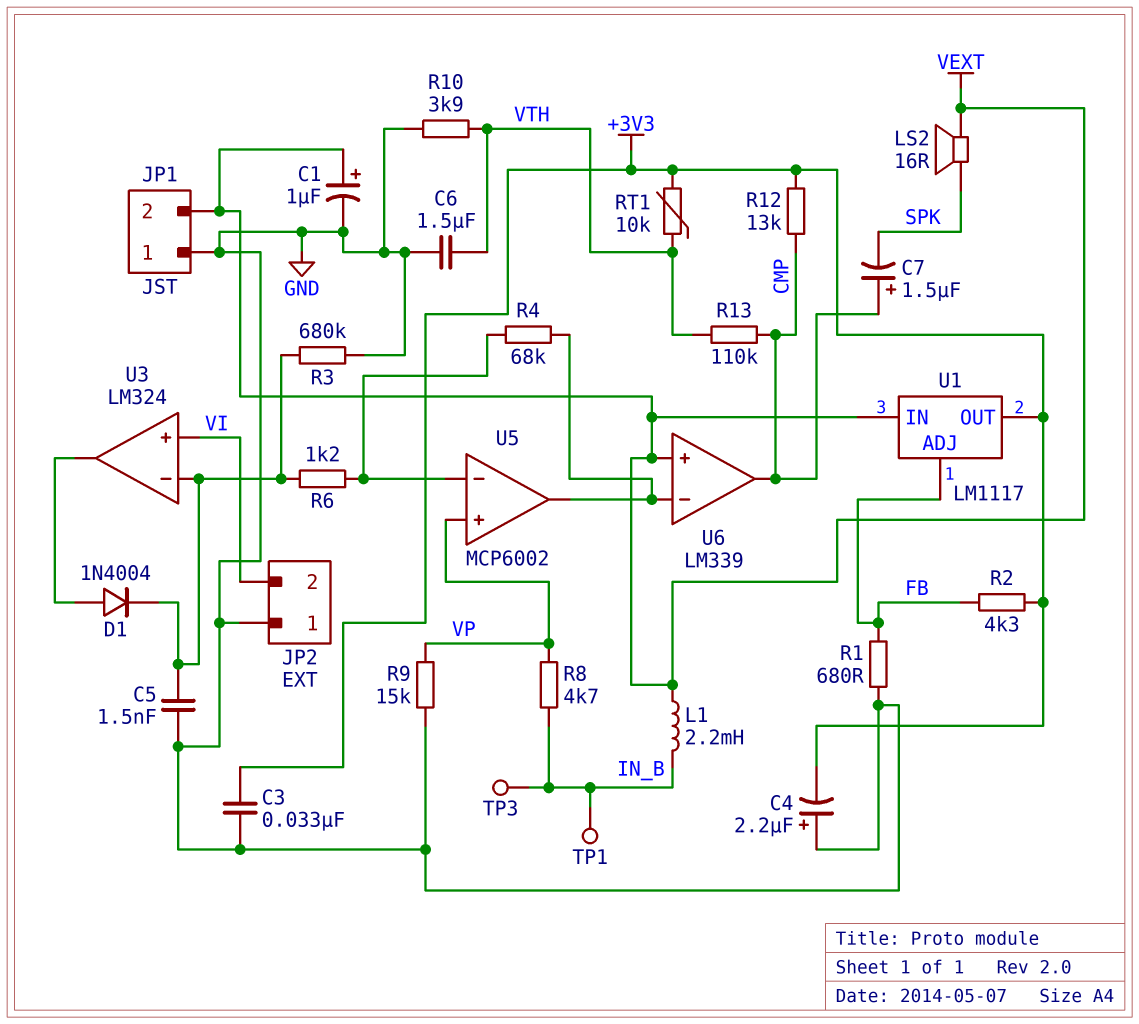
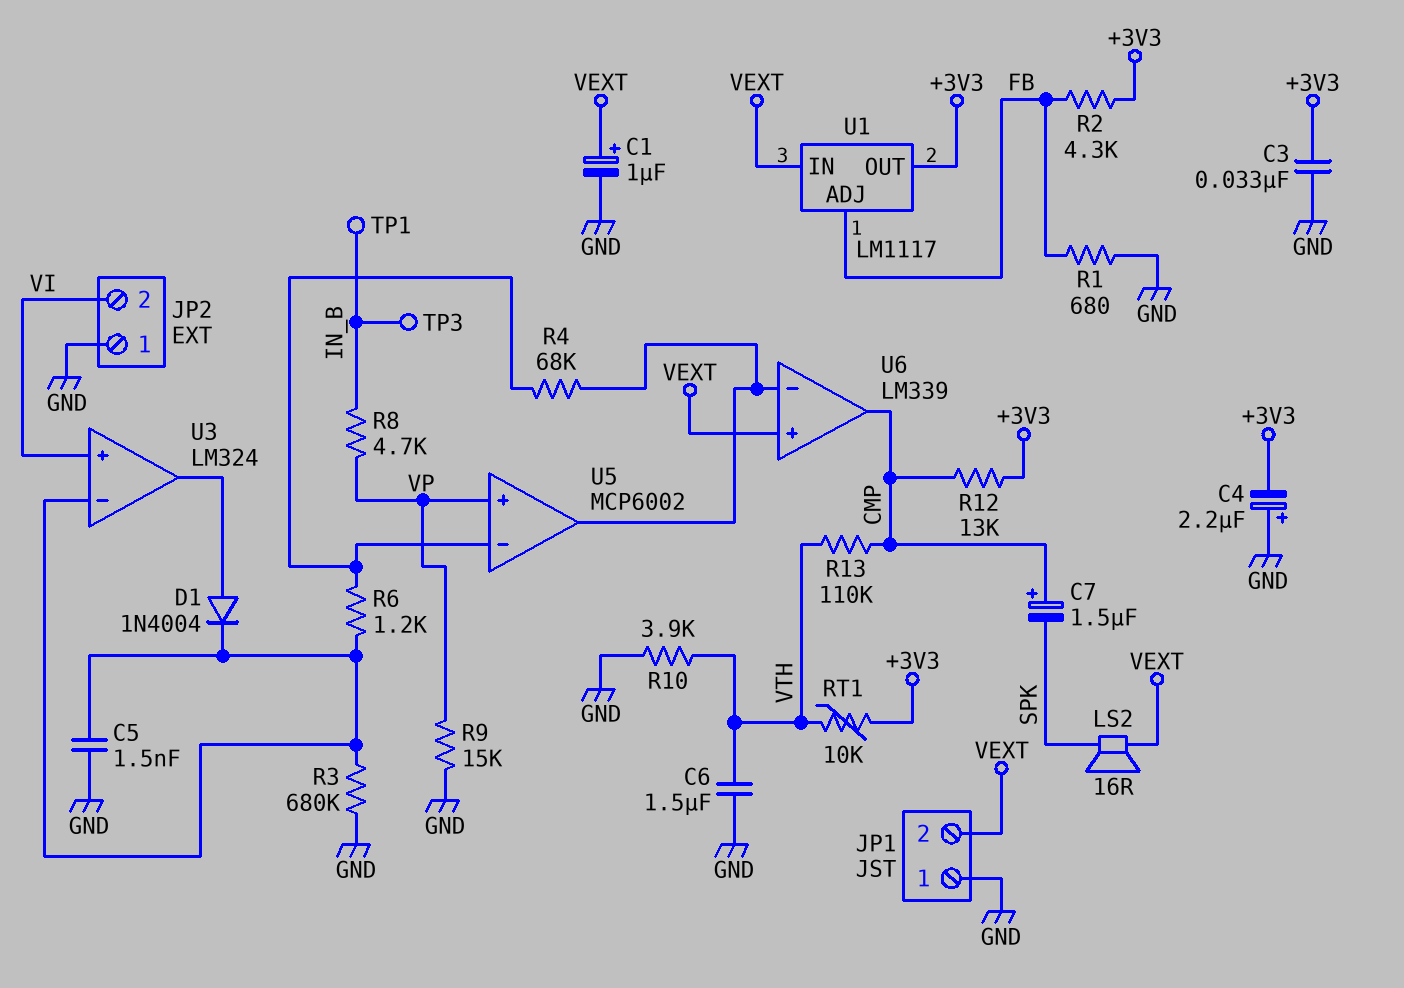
L1: 2.2mH (IN_B, VEXT) -> none

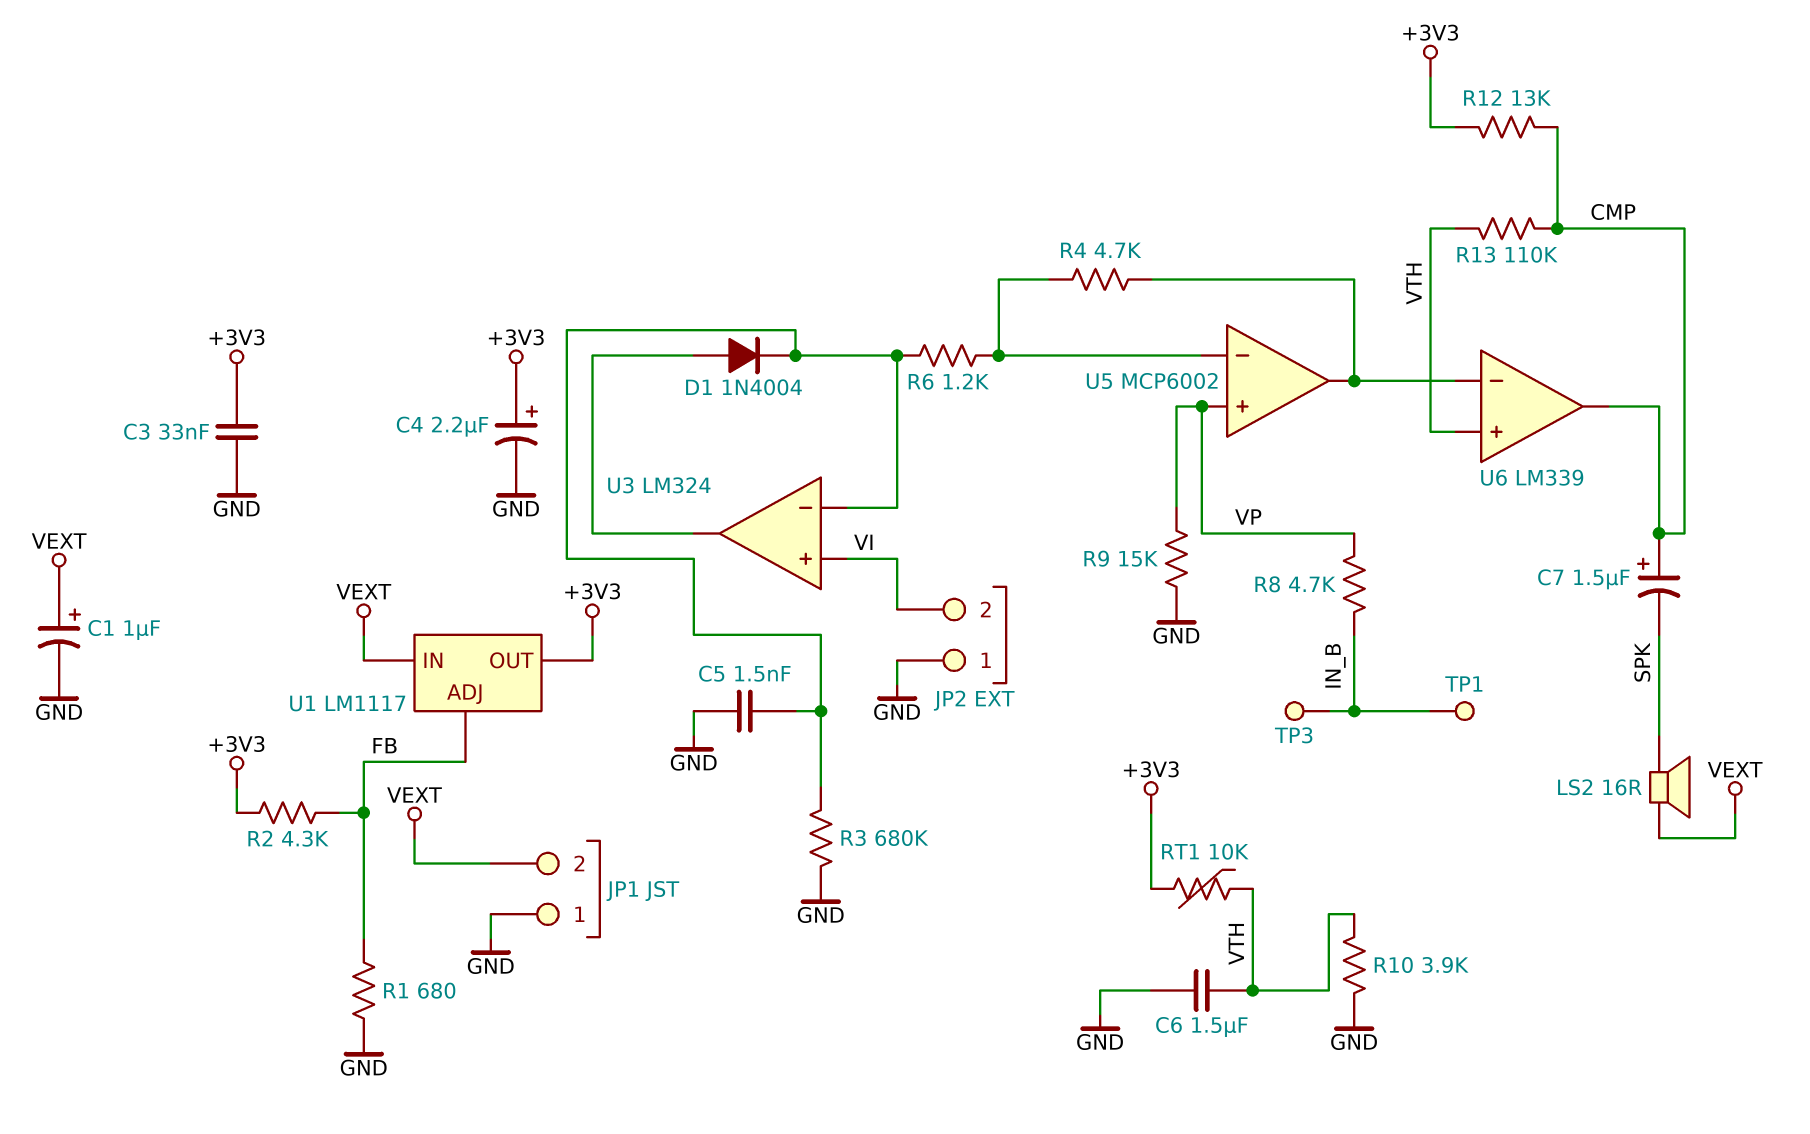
C4: 2.2uF (plus GND, minus +3V3) -> 2.2uF (plus +3V3, minus GND)
R4: 68k (U5/in-, U5/out) -> 4.7k (U5/in-, U5/out)
U6 pin in+: VEXT -> VTH

